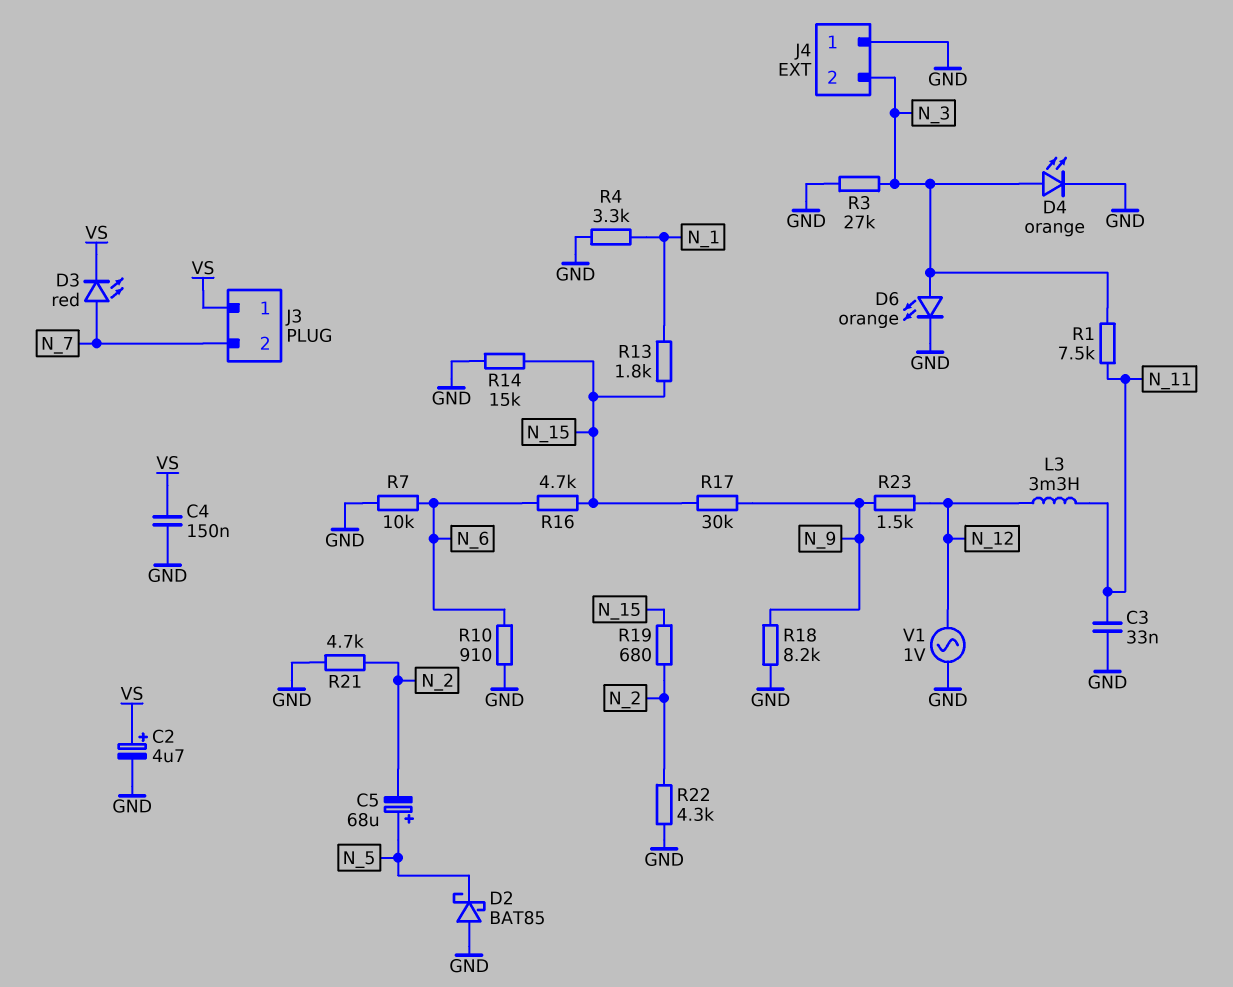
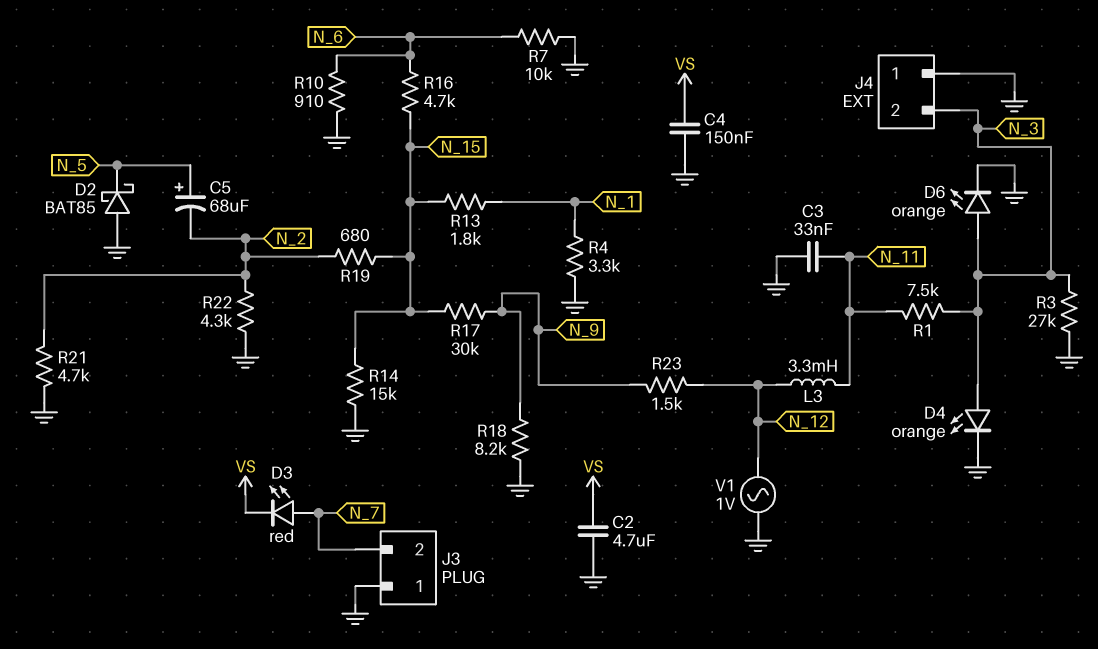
C2: 4.7uF (plus VS, minus GND) -> 4.7uF (GND, VS)
J3 pin 1: VS -> GND

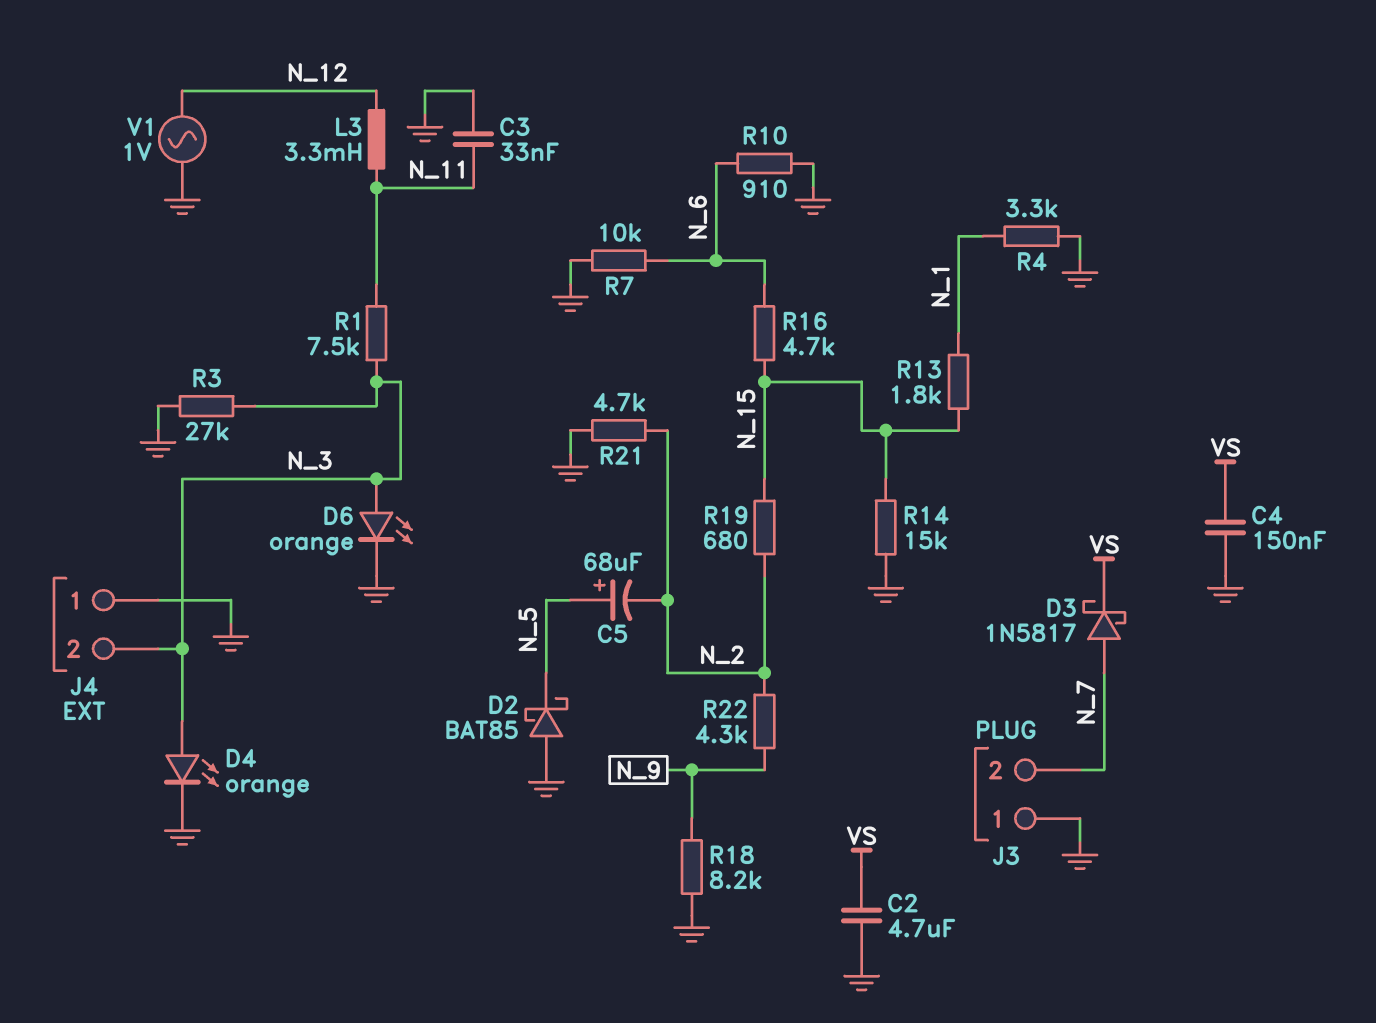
D3: LED red (A N_7, K VS) -> schottky 1N5817 (A N_7, K VS)
R17: 30k (N_9, N_15) -> none
R22: 4.3k (GND, N_2) -> 4.3k (N_2, N_9)
R23: 1.5k (N_9, N_12) -> none

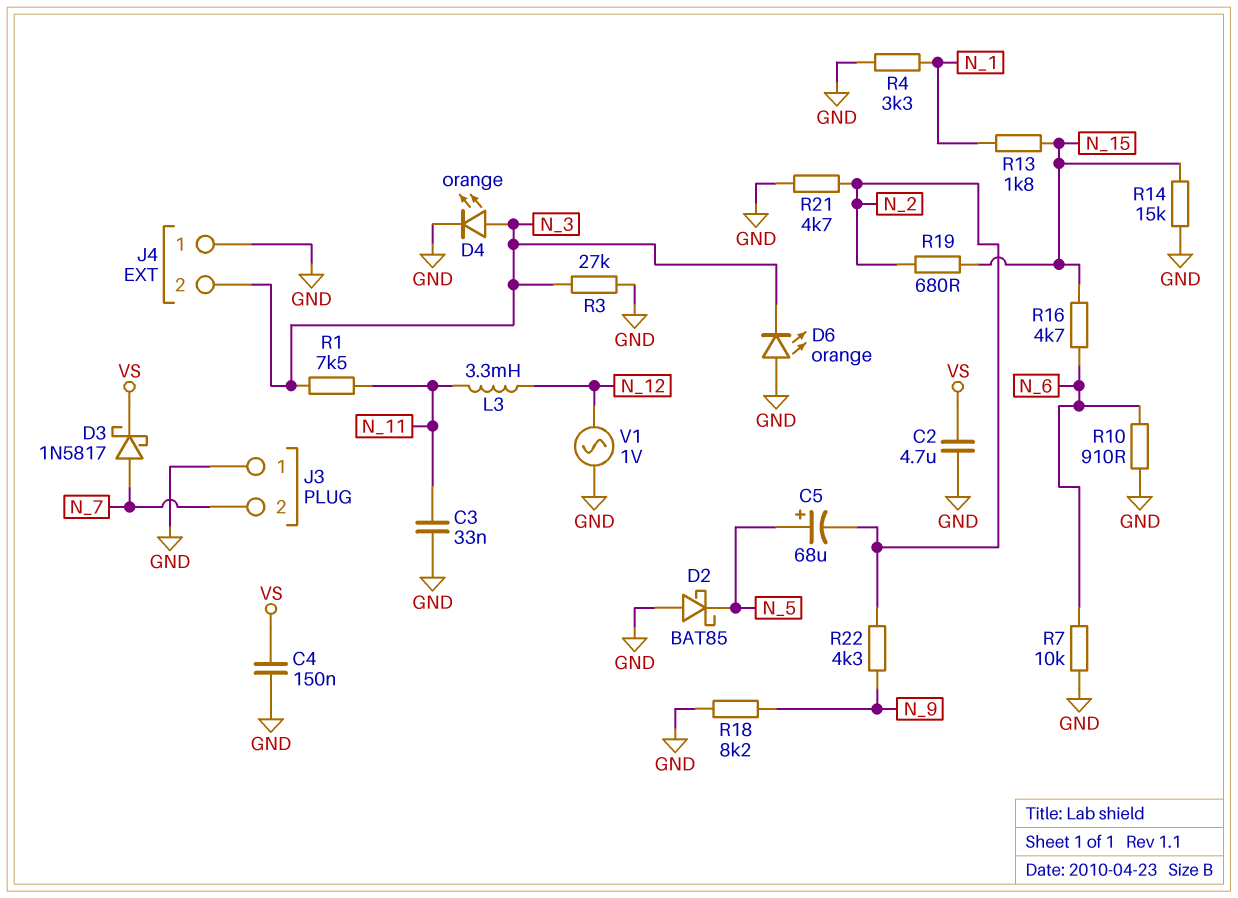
D6: LED orange (A N_3, K GND) -> LED orange (A GND, K N_3)

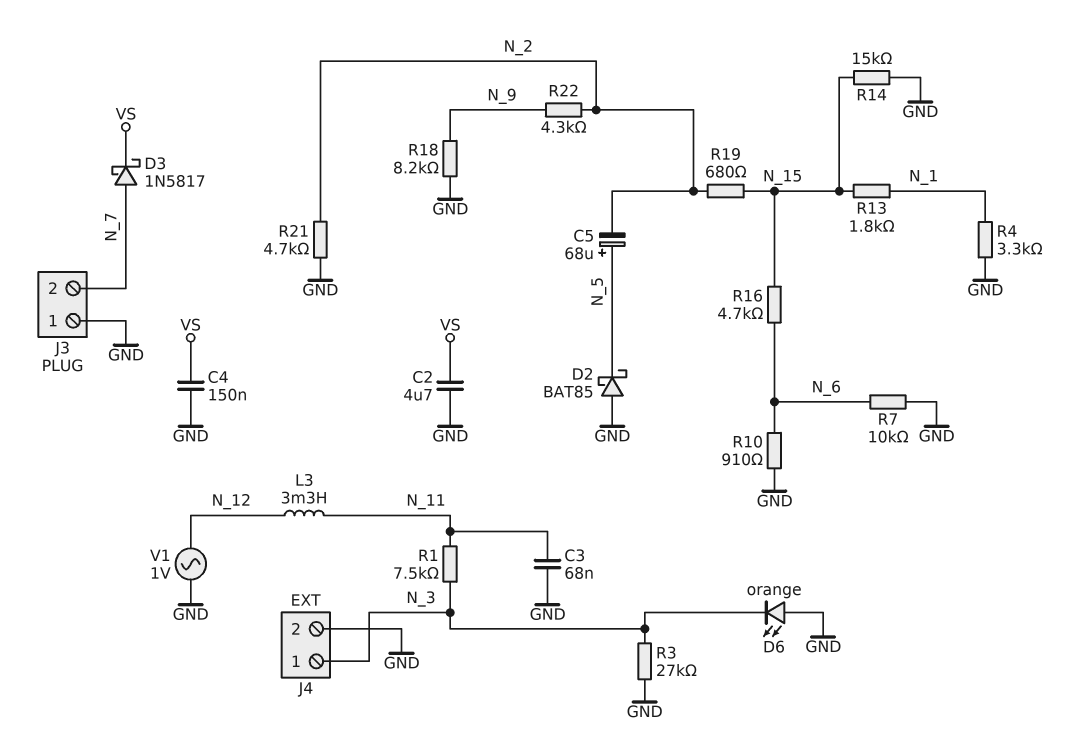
C3: 33nF (GND, N_11) -> 68nF (GND, N_11)
D4: LED orange (A N_3, K GND) -> none
J4 pin 1: GND -> N_3
J4 pin 2: N_3 -> GND

